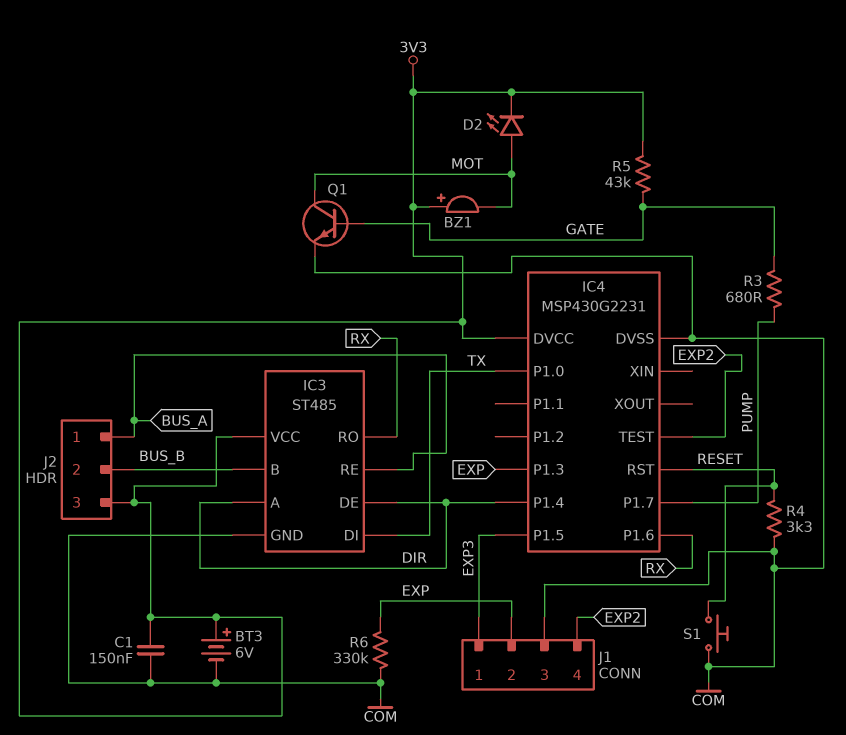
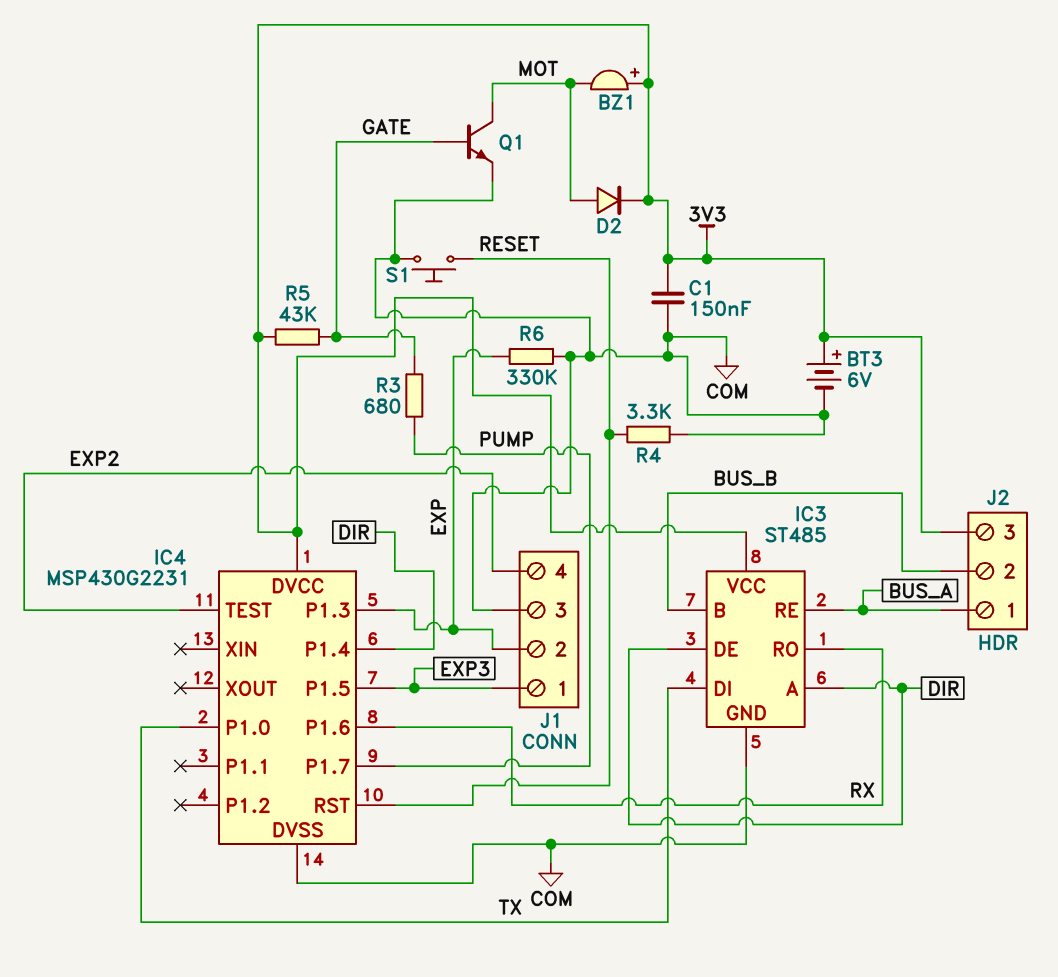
D2: LED (A MOT, K 3V3) -> diode (A MOT, K 3V3)

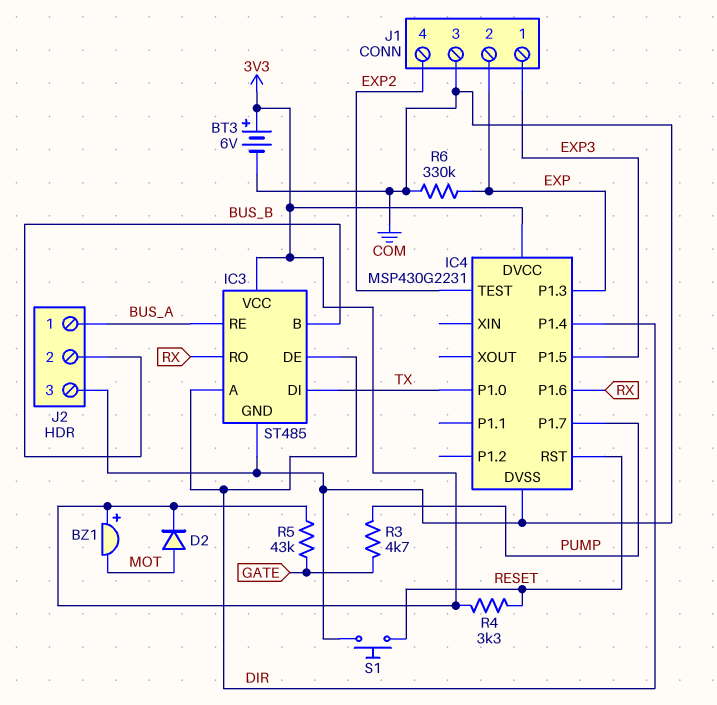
C1: 150nF (3V3, COM) -> none
J2 pin 3: 3V3 -> COM
Q1: NPN (B GATE, C MOT, E COM) -> none
R3: 680 (GATE, PUMP) -> 4.7k (GATE, PUMP)
R4: 3.3k (COM, RESET) -> 3.3k (3V3, RESET)

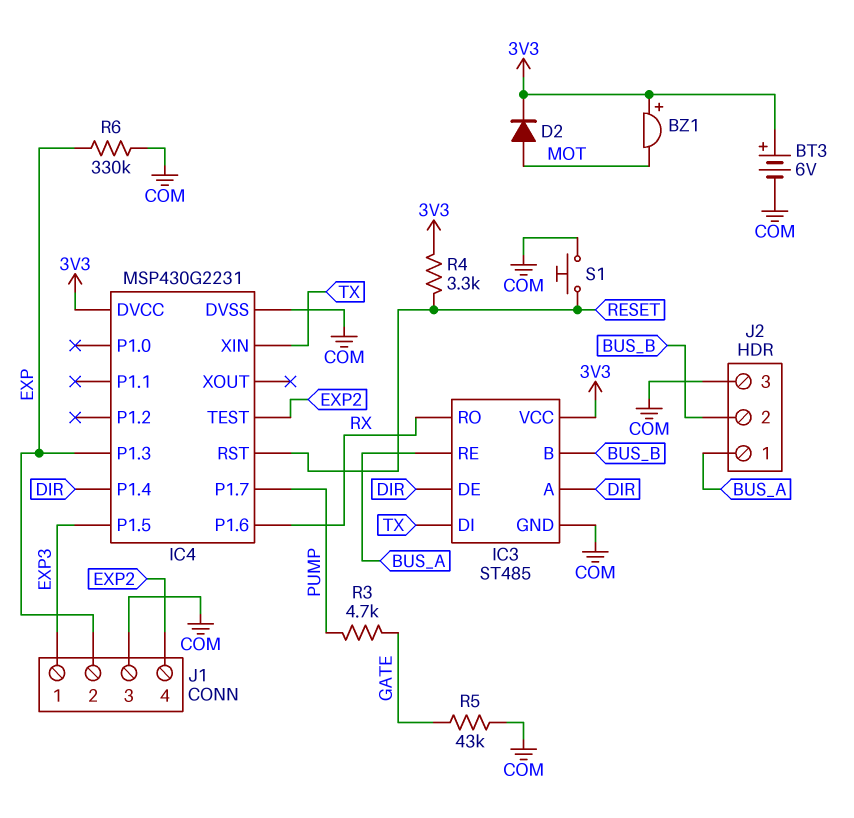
IC4 pin P1.0: TX -> none
IC4 pin XIN: none -> TX
R5: 43k (3V3, GATE) -> 43k (COM, GATE)

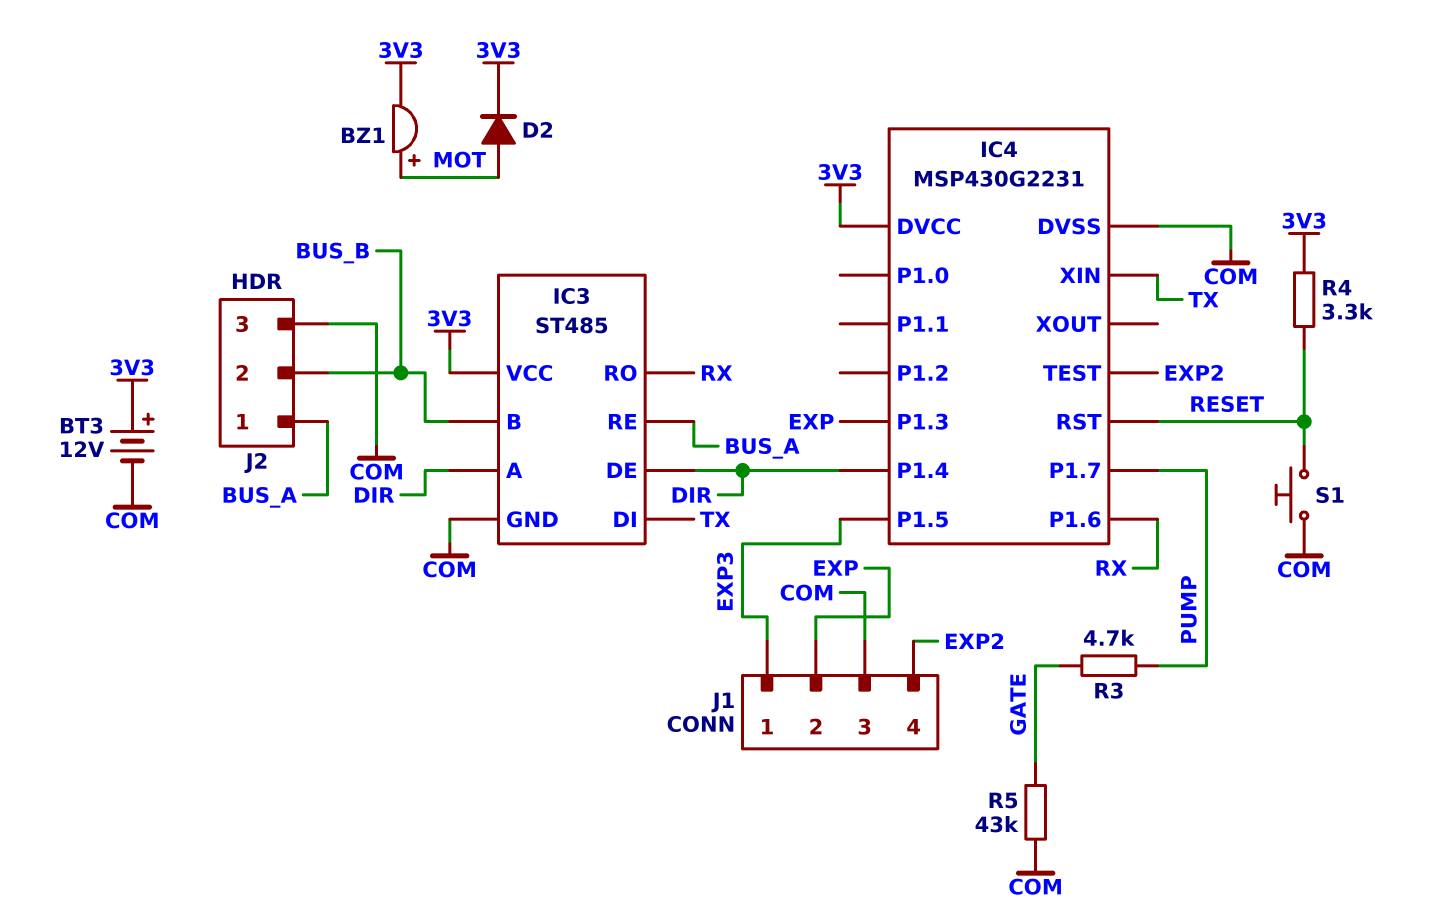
BT3: 6V (plus 3V3, minus COM) -> 12V (plus 3V3, minus COM)
BZ1: buzzer (plus 3V3, minus MOT) -> buzzer (plus MOT, minus 3V3)
R6: 330k (COM, EXP) -> none

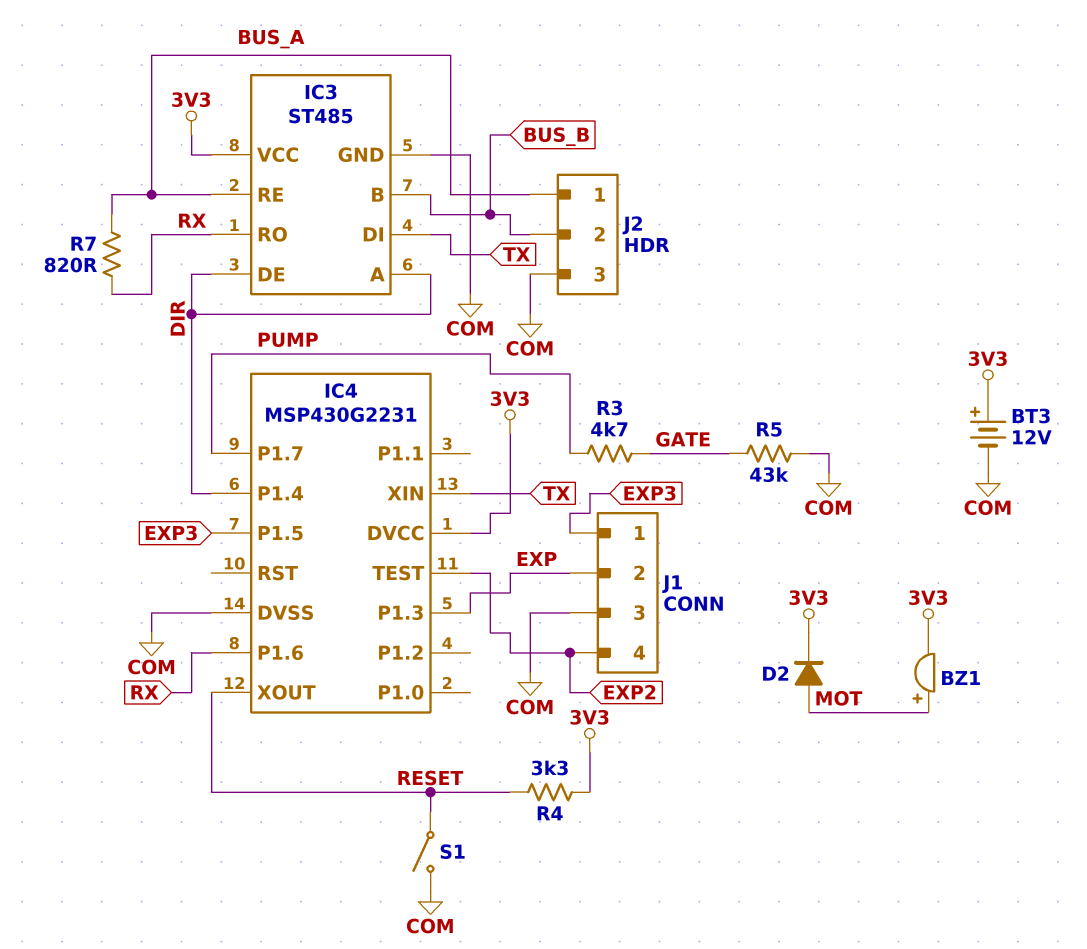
IC4 pin RST: RESET -> none
IC4 pin XOUT: none -> RESET
R7: none -> 820 (BUS_A, RX)
S1: button (COM, RESET) -> switch (COM, RESET)

